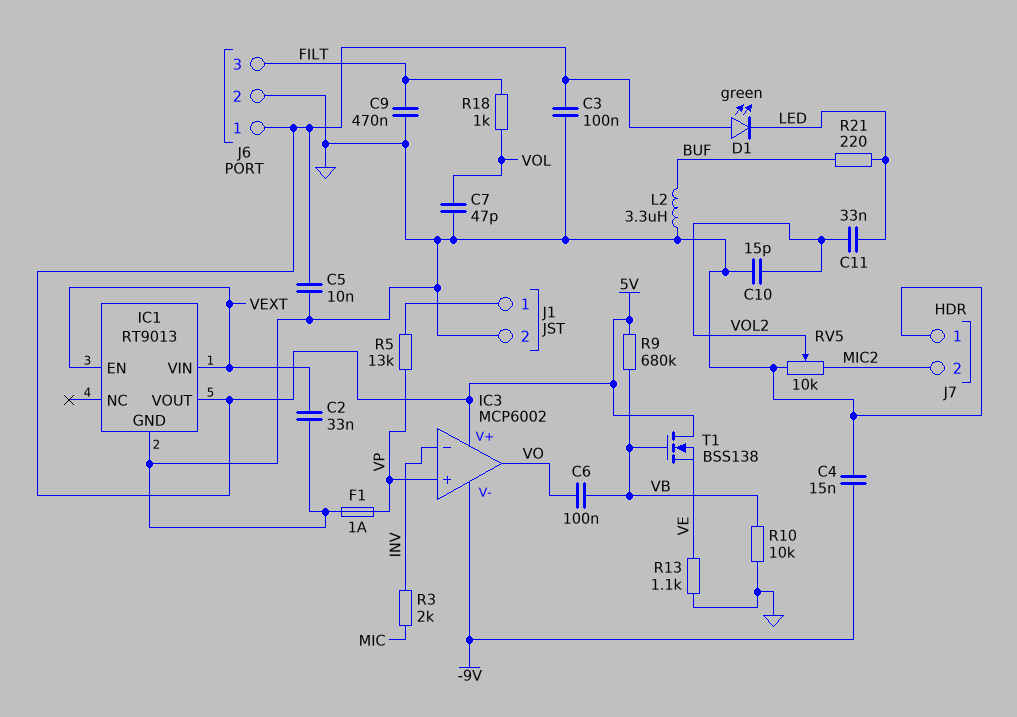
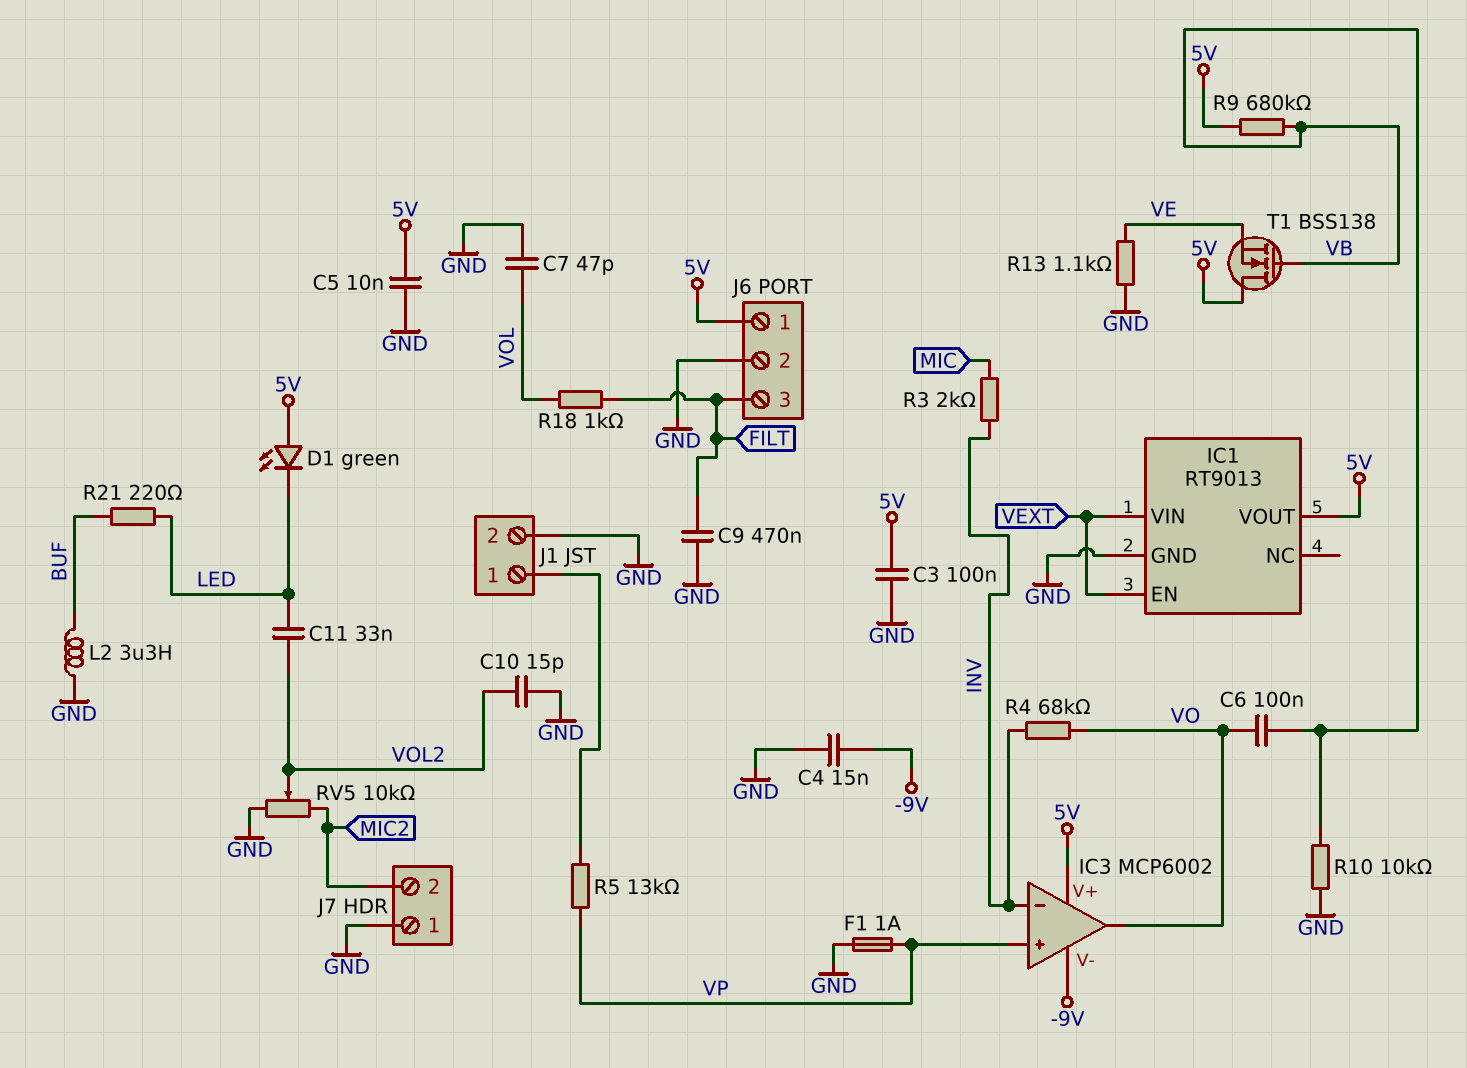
C2: 33nF (GND, VEXT) -> none
R4: none -> 68k (INV, VO)

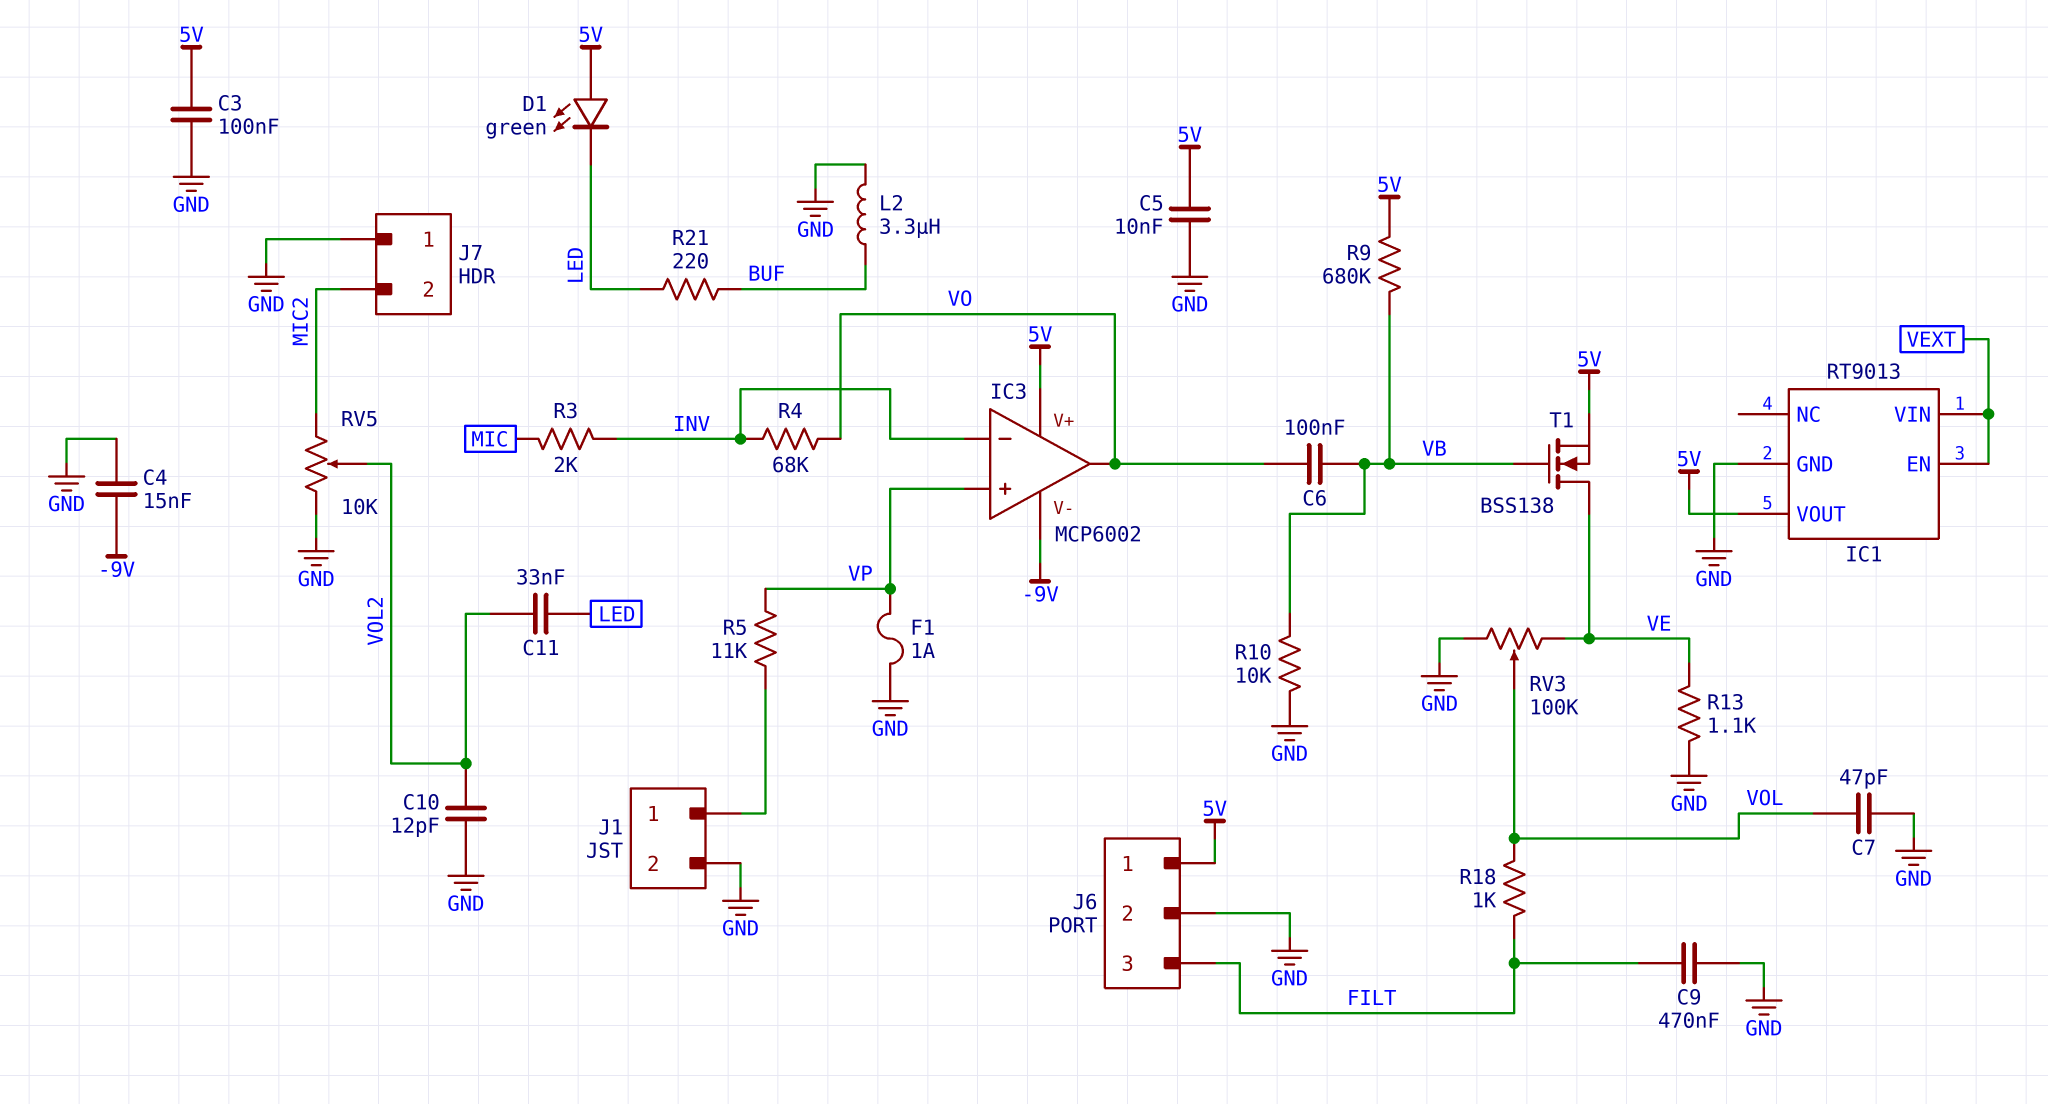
C10: 15pF (GND, VOL2) -> 12pF (GND, VOL2)
R5: 13k (J1/1, VP) -> 11k (J1/1, VP)
RV3: none -> 100k (GND, VE, wiper VOL)
T1: NMOS BSS138 (G VB, D 5V, S VE) -> NMOS BSS138 (G VB, D VE, S 5V)

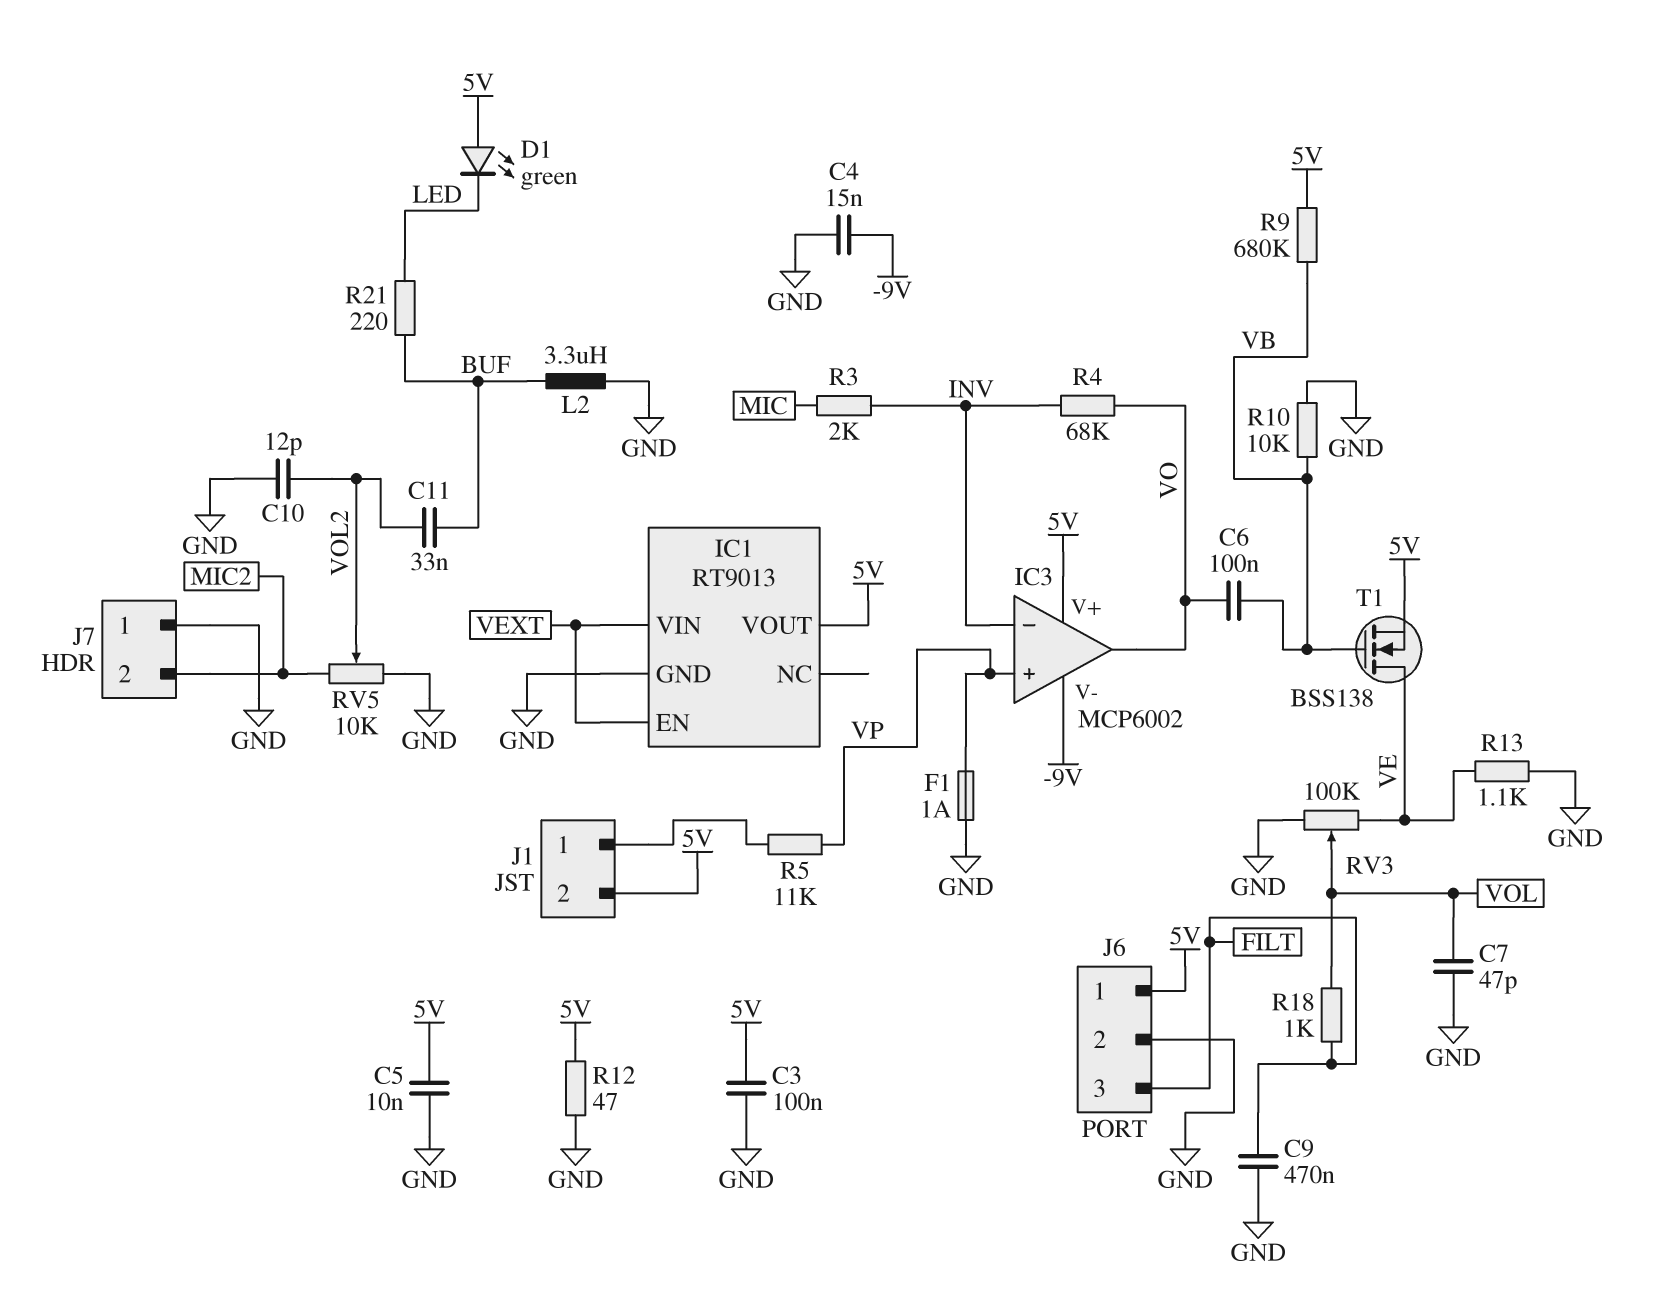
C11: 33nF (LED, VOL2) -> 33nF (BUF, VOL2)
J1 pin 2: GND -> 5V
R12: none -> 47 (5V, GND)

